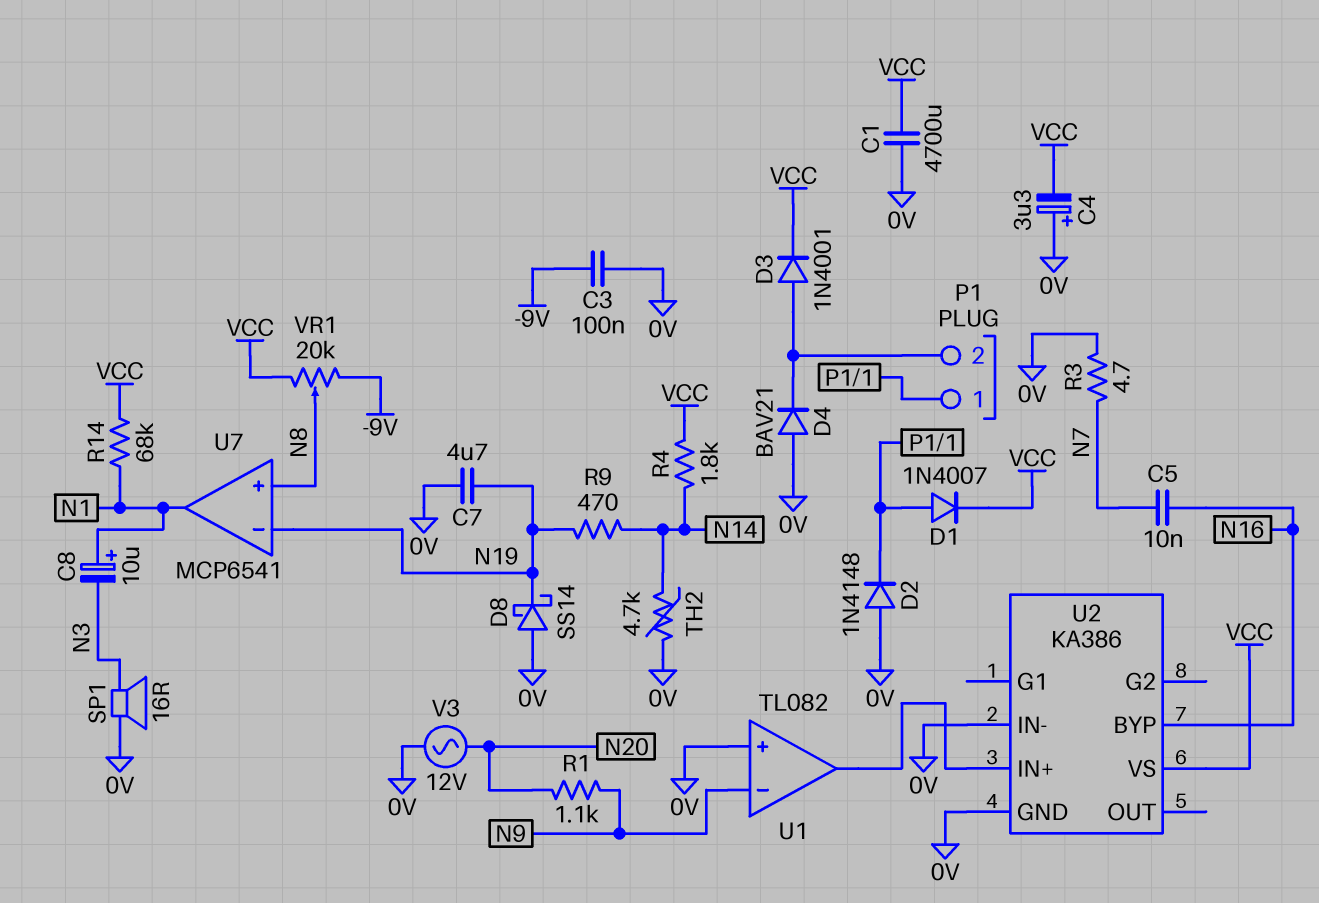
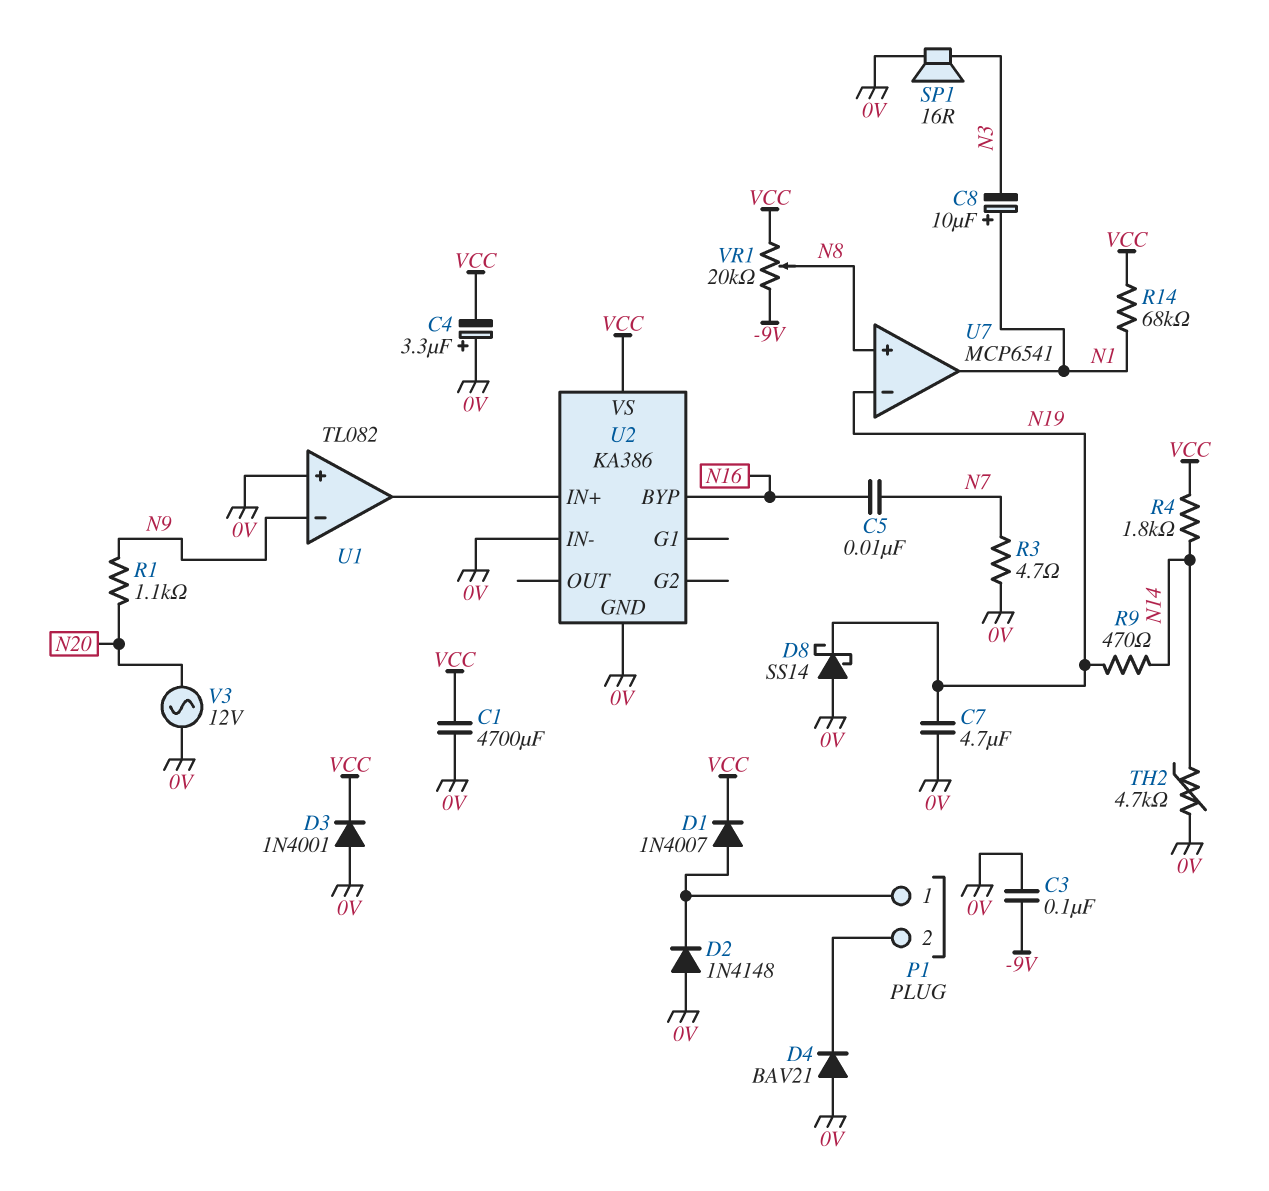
D3: diode 1N4001 (A P1/2, K VCC) -> diode 1N4001 (A 0V, K VCC)

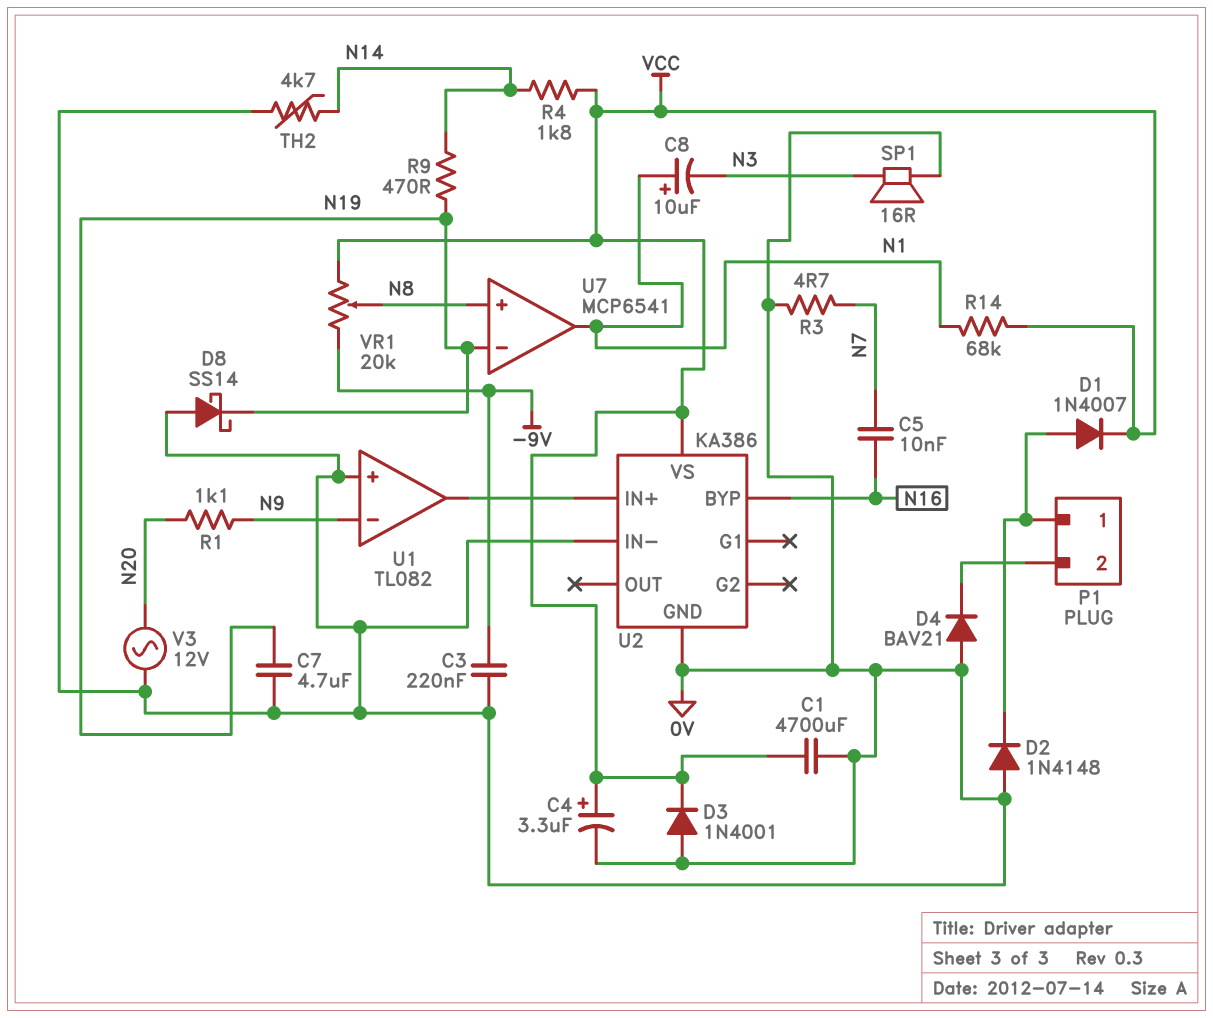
C3: 100nF (-9V, 0V) -> 220nF (-9V, 0V)
C4: 3.3uF (plus 0V, minus VCC) -> 3.3uF (plus VCC, minus 0V)

